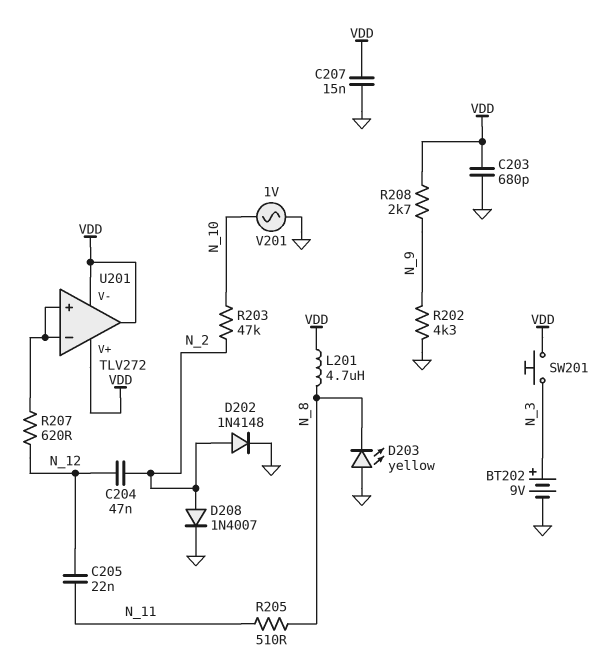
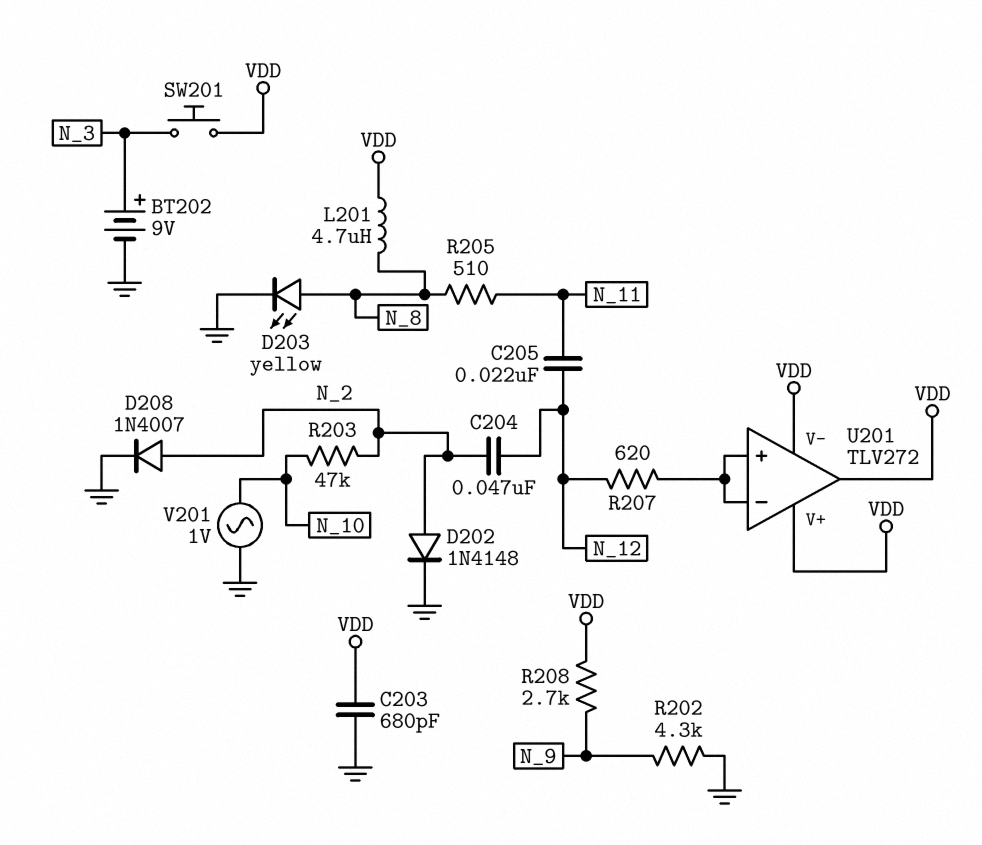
C207: 15nF (GND, VDD) -> none
D203: LED yellow (A GND, K N_8) -> LED yellow (A N_8, K GND)

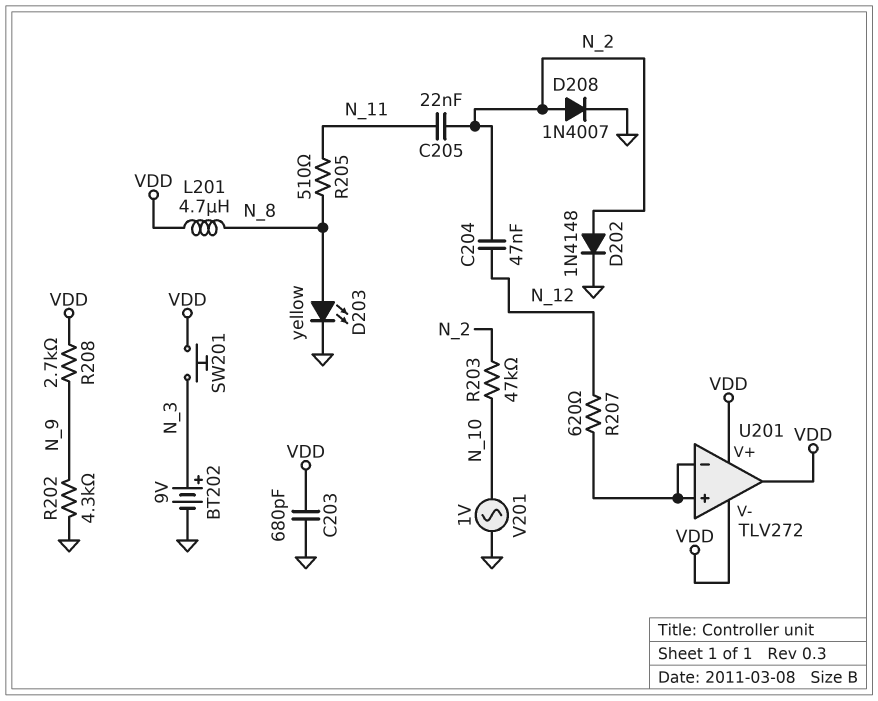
C205: 22nF (N_11, N_12) -> 22nF (N_2, N_11)

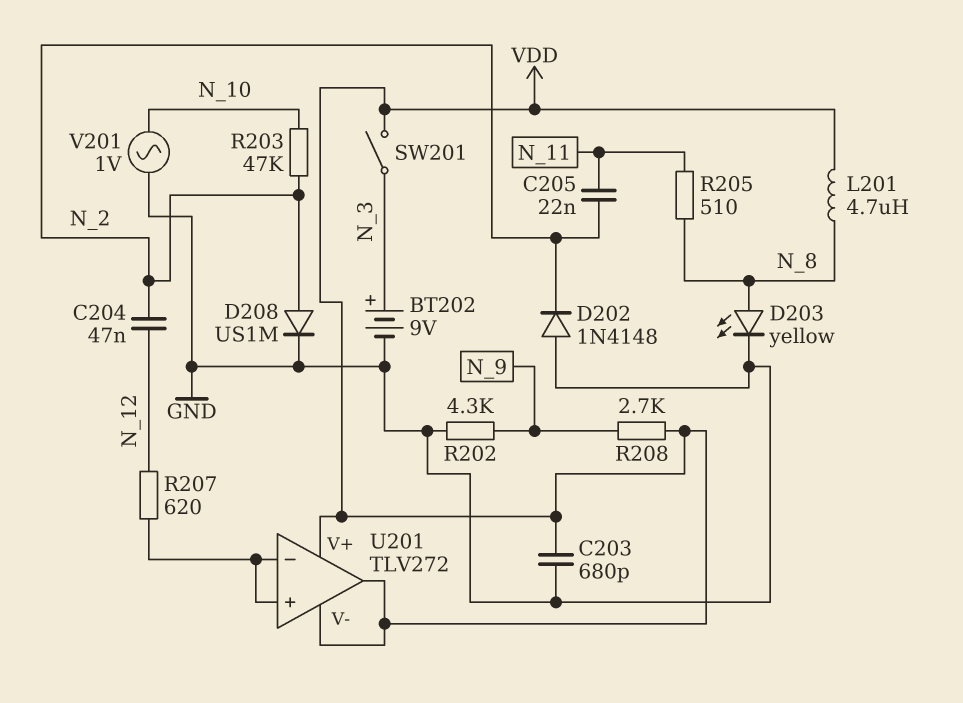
D202: diode 1N4148 (A N_2, K GND) -> diode 1N4148 (A GND, K N_2)
D208: diode 1N4007 (A N_2, K GND) -> diode US1M (A N_2, K GND)
SW201: button (N_3, VDD) -> switch (N_3, VDD)

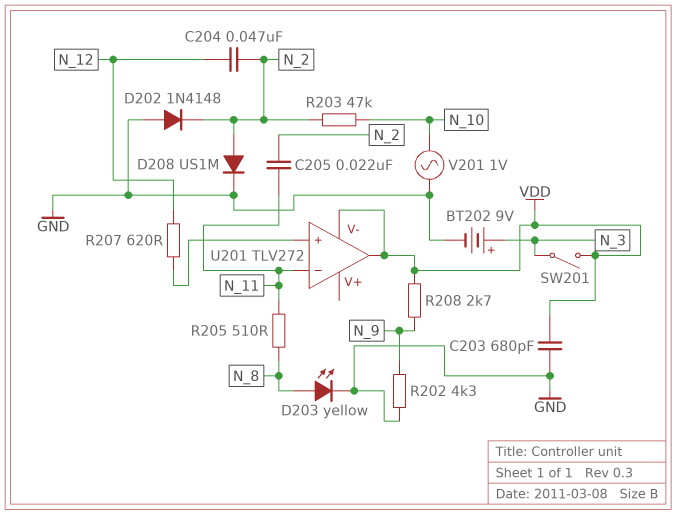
L201: 4.7uH (N_8, VDD) -> none
U201 pin V+: VDD -> none
U201 pin in-: U201/in+ -> N_11

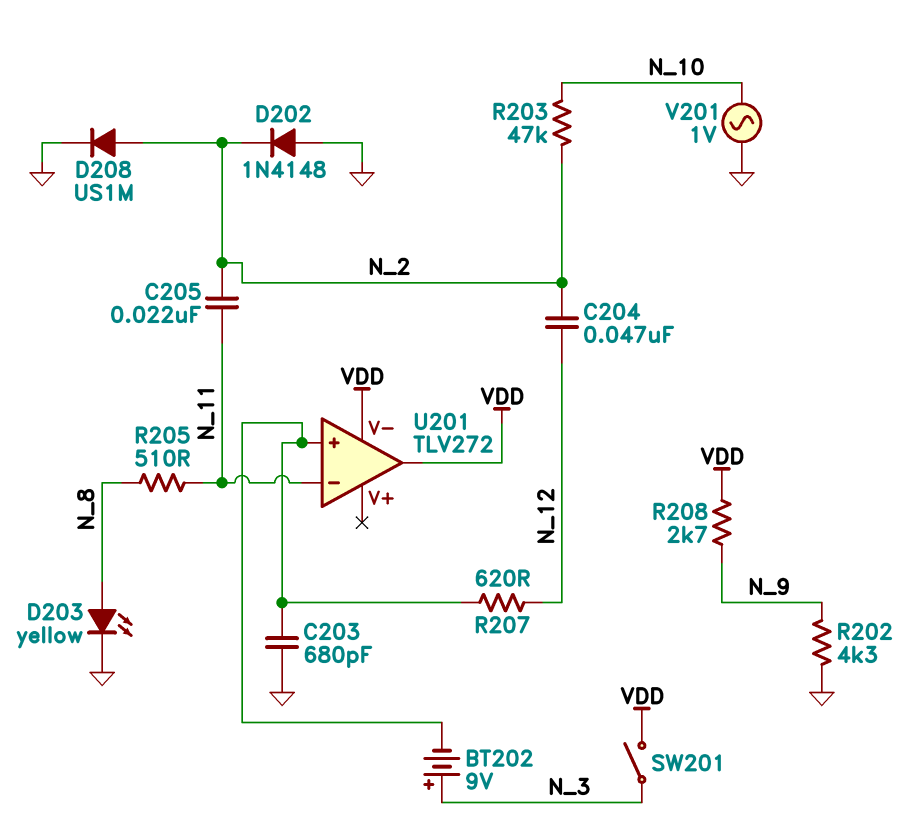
BT202: 9V (plus N_3, minus GND) -> 9V (plus N_3, minus U201/in+)
C203: 680pF (GND, VDD) -> 680pF (GND, U201/in+)

